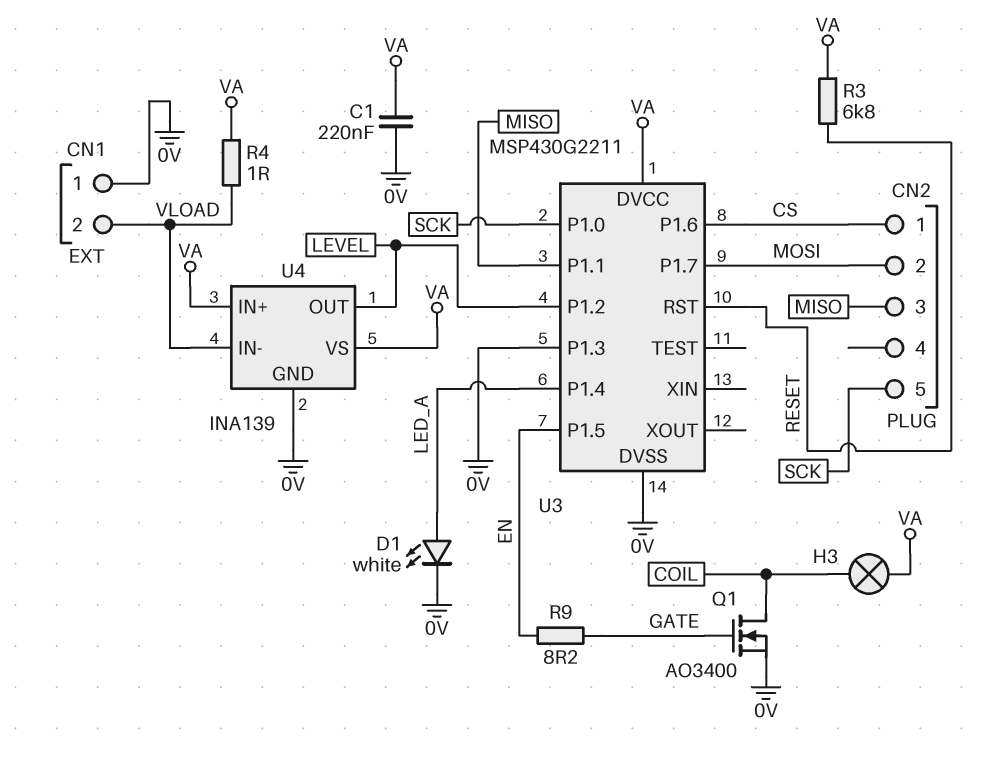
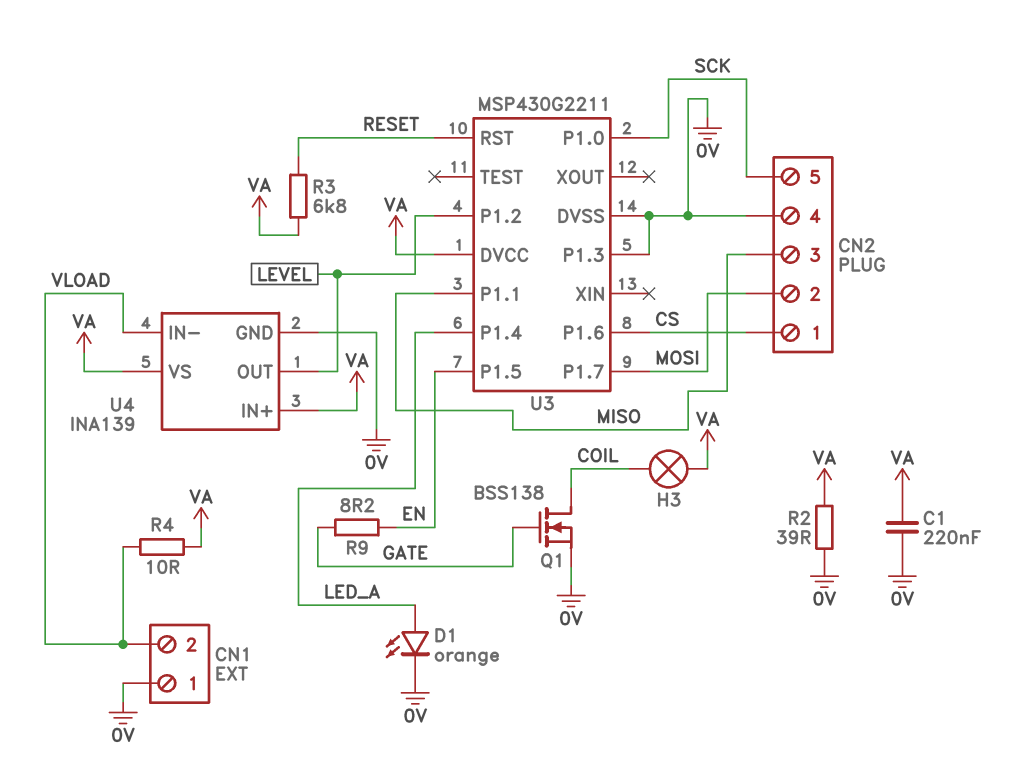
CN2 pin 4: none -> 0V
D1: LED white (A LED_A, K 0V) -> LED orange (A LED_A, K 0V)
Q1: NMOS AO3400 (G GATE, D COIL, S 0V) -> NMOS BSS138 (G GATE, D COIL, S 0V)
R2: none -> 39 (0V, VA)
R4: 1 (VA, VLOAD) -> 10 (VA, VLOAD)

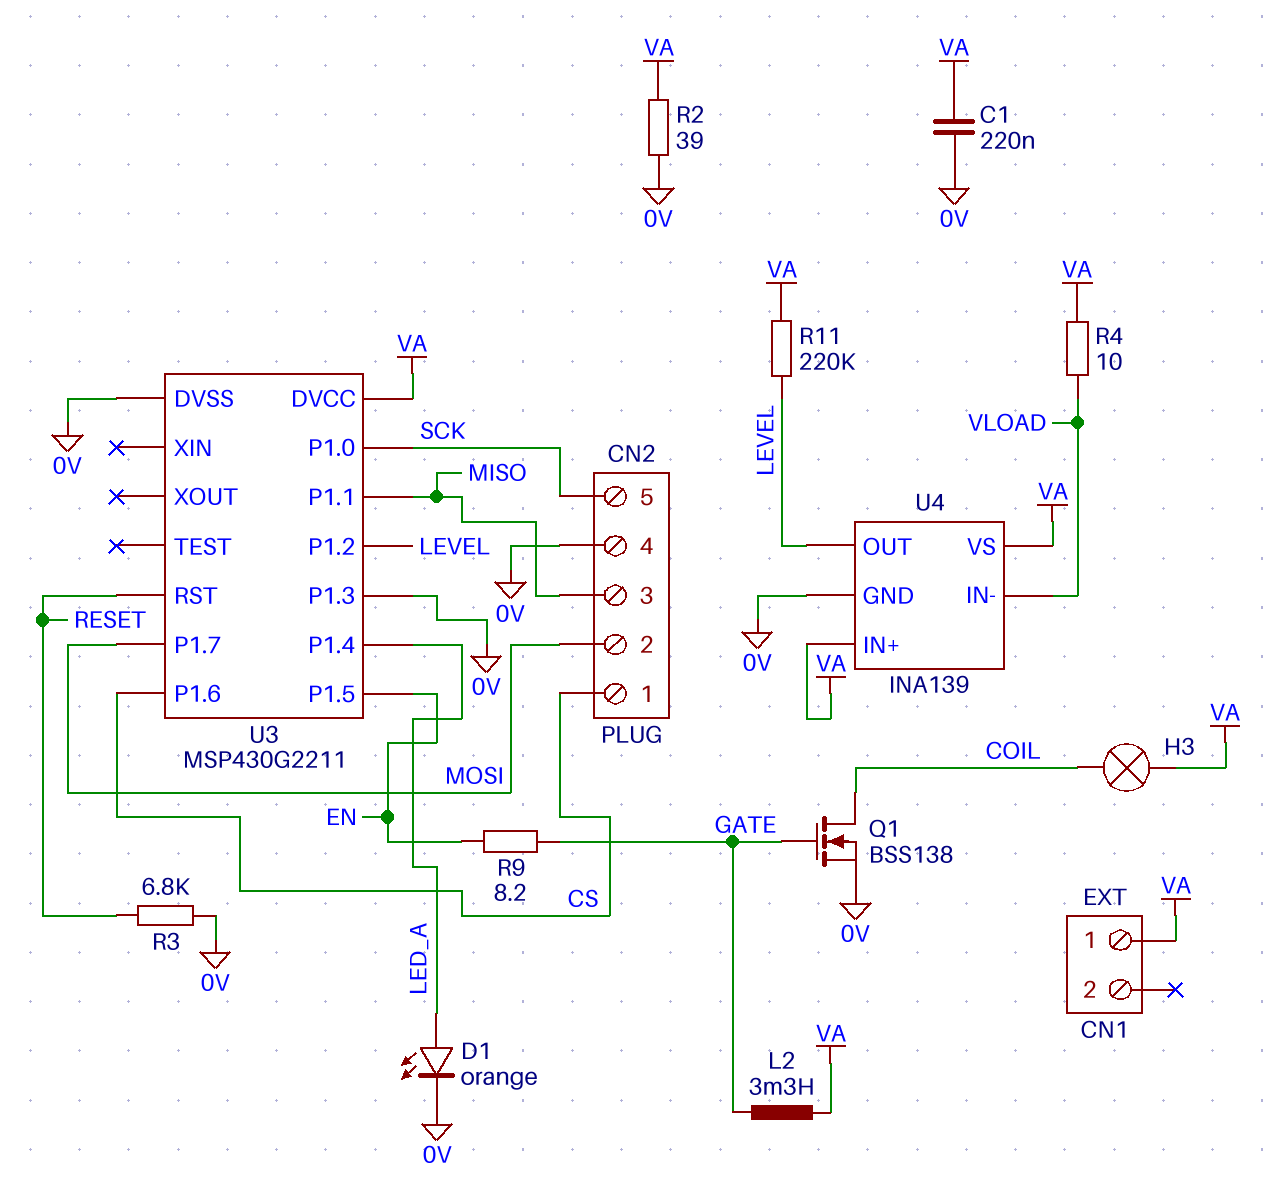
CN1 pin 1: 0V -> VA
CN1 pin 2: VLOAD -> none
L2: none -> 3.3mH (GATE, VA)
R3: 6.8k (RESET, VA) -> 6.8k (0V, RESET)
R11: none -> 220k (LEVEL, VA)

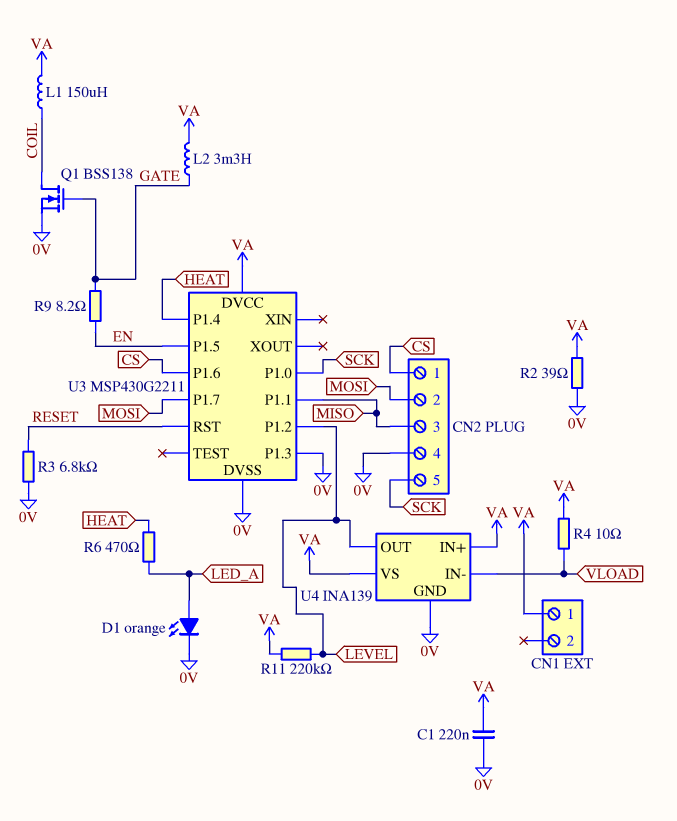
H3: lamp (COIL, VA) -> none
L1: none -> 150uH (COIL, VA)
R6: none -> 470 (HEAT, LED_A)
U3 pin P1.4: LED_A -> HEAT

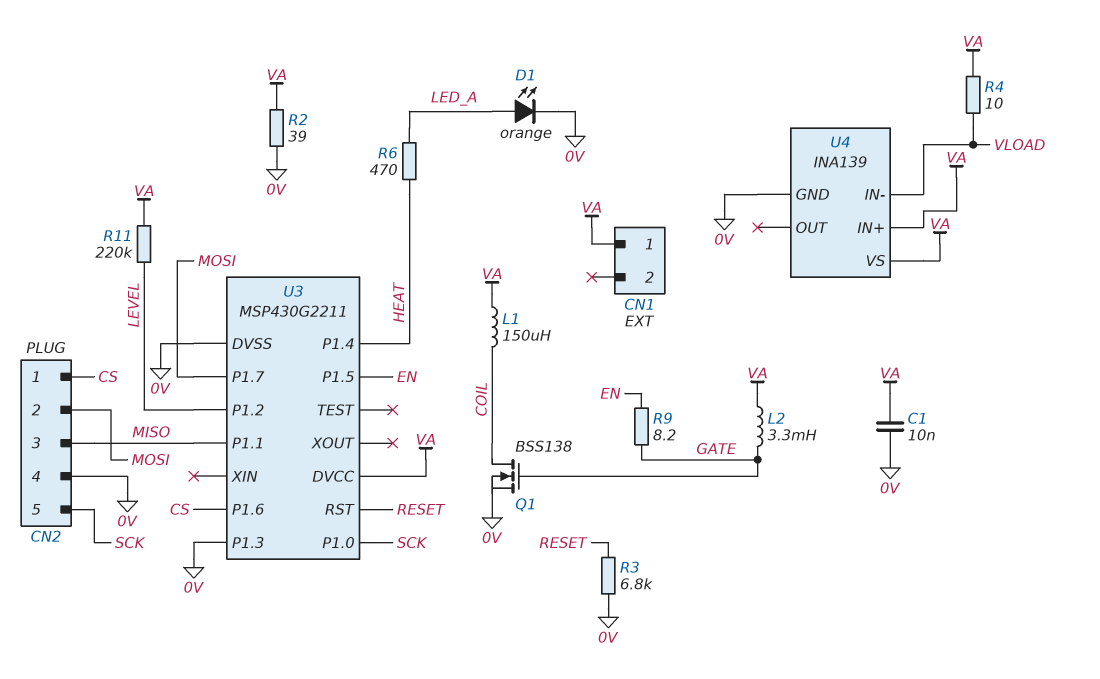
C1: 220nF (0V, VA) -> 10nF (0V, VA)
U4 pin OUT: LEVEL -> none

